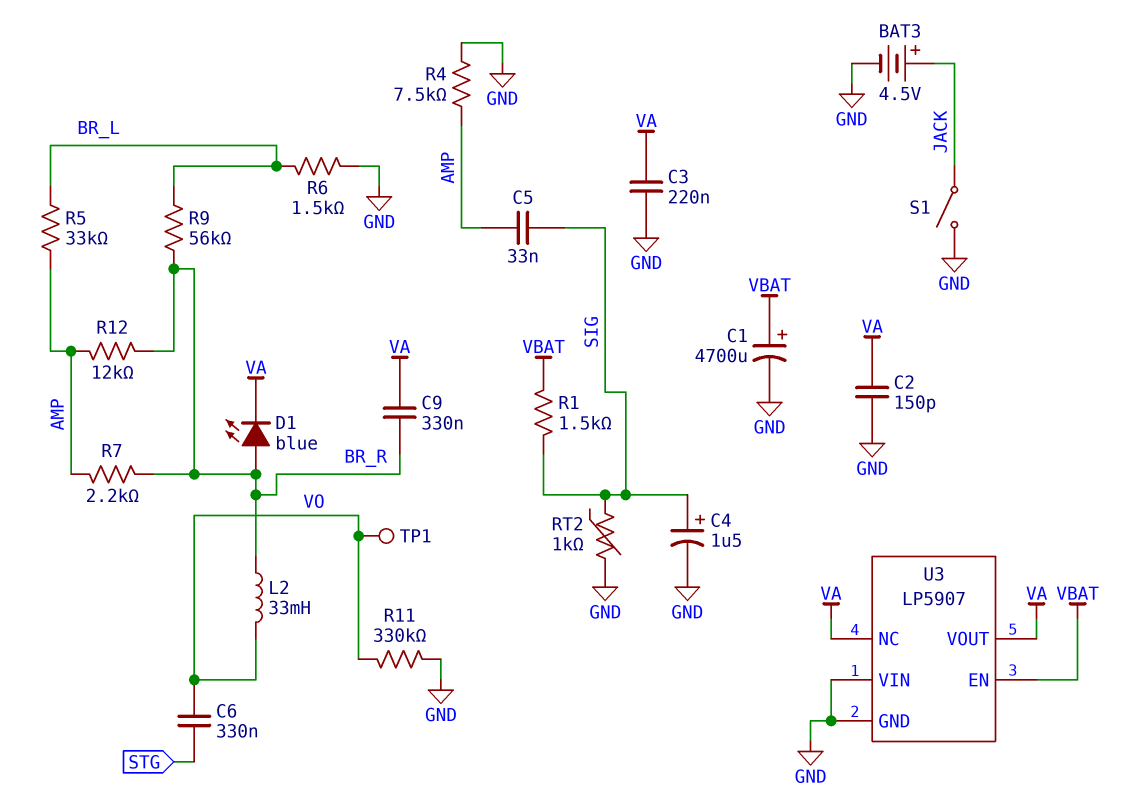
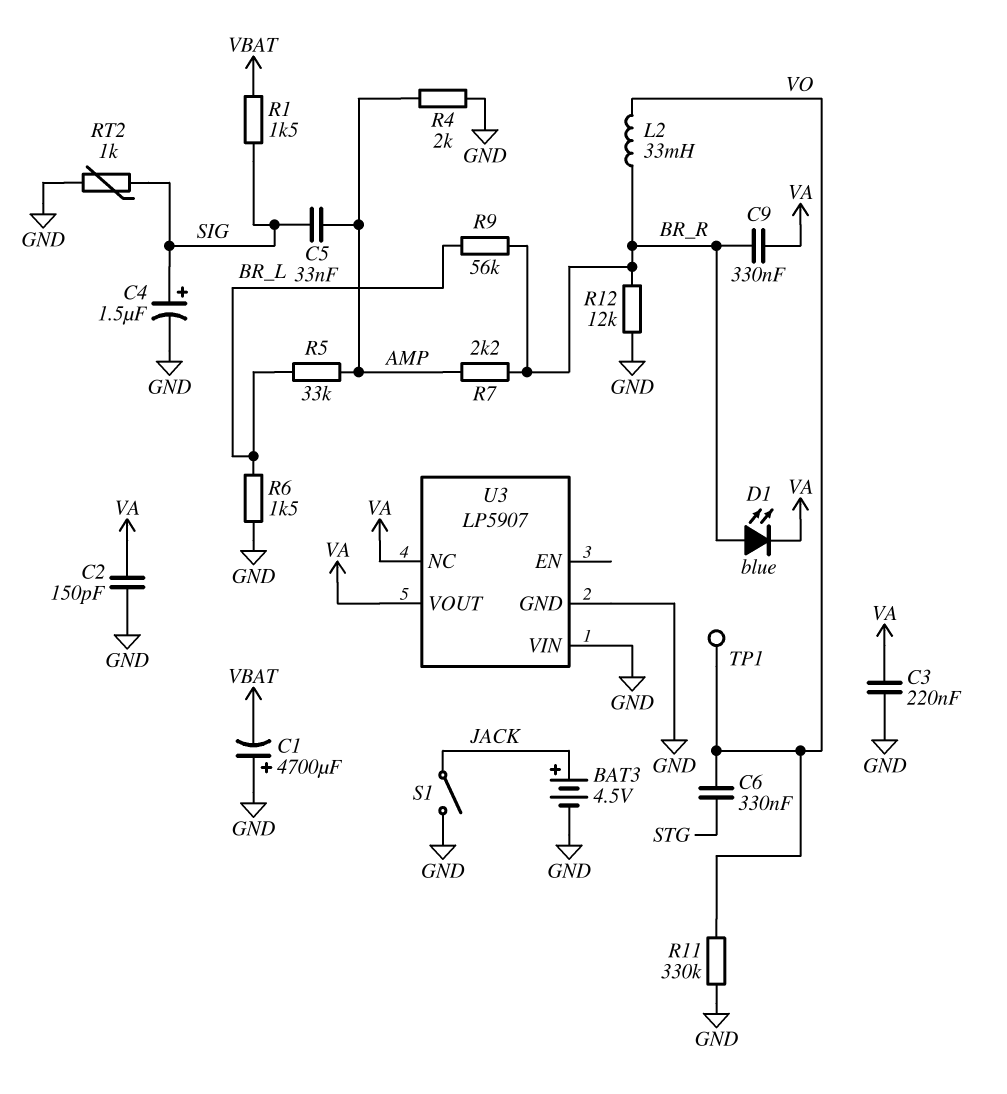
C1: 4700uF (plus VBAT, minus GND) -> 4700uF (plus GND, minus VBAT)
R4: 7.5k (AMP, GND) -> 2k (AMP, GND)
R12: 12k (AMP, BR_R) -> 12k (BR_R, GND)
U3 pin EN: VBAT -> none

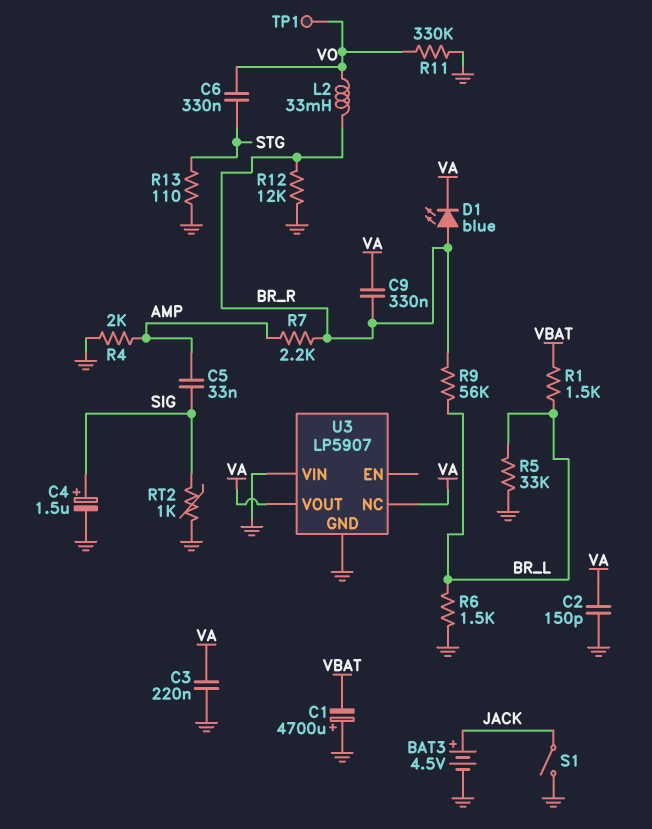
R1: 1.5k (SIG, VBAT) -> 1.5k (BR_L, VBAT)
R5: 33k (AMP, BR_L) -> 33k (BR_L, GND)
R13: none -> 110 (GND, STG)

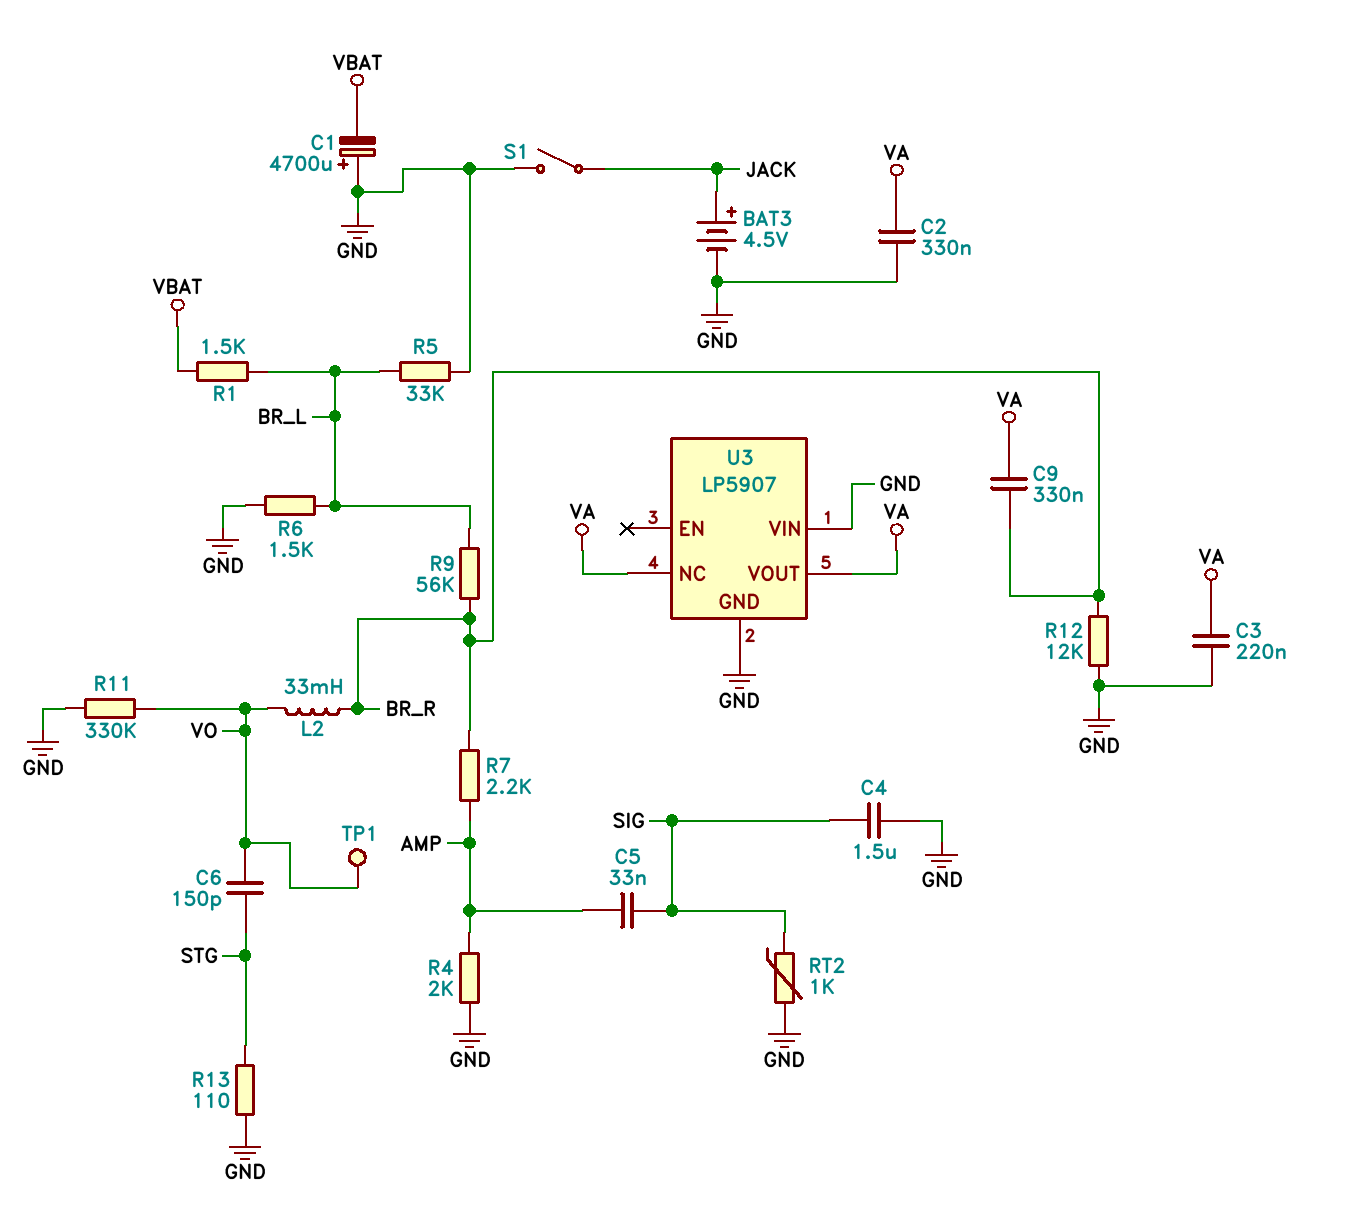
C2: 150pF (GND, VA) -> 330nF (GND, VA)
C4: 1.5uF (plus SIG, minus GND) -> 1.5uF (GND, SIG)
C6: 330nF (STG, VO) -> 150pF (STG, VO)
D1: LED blue (A BR_R, K VA) -> none

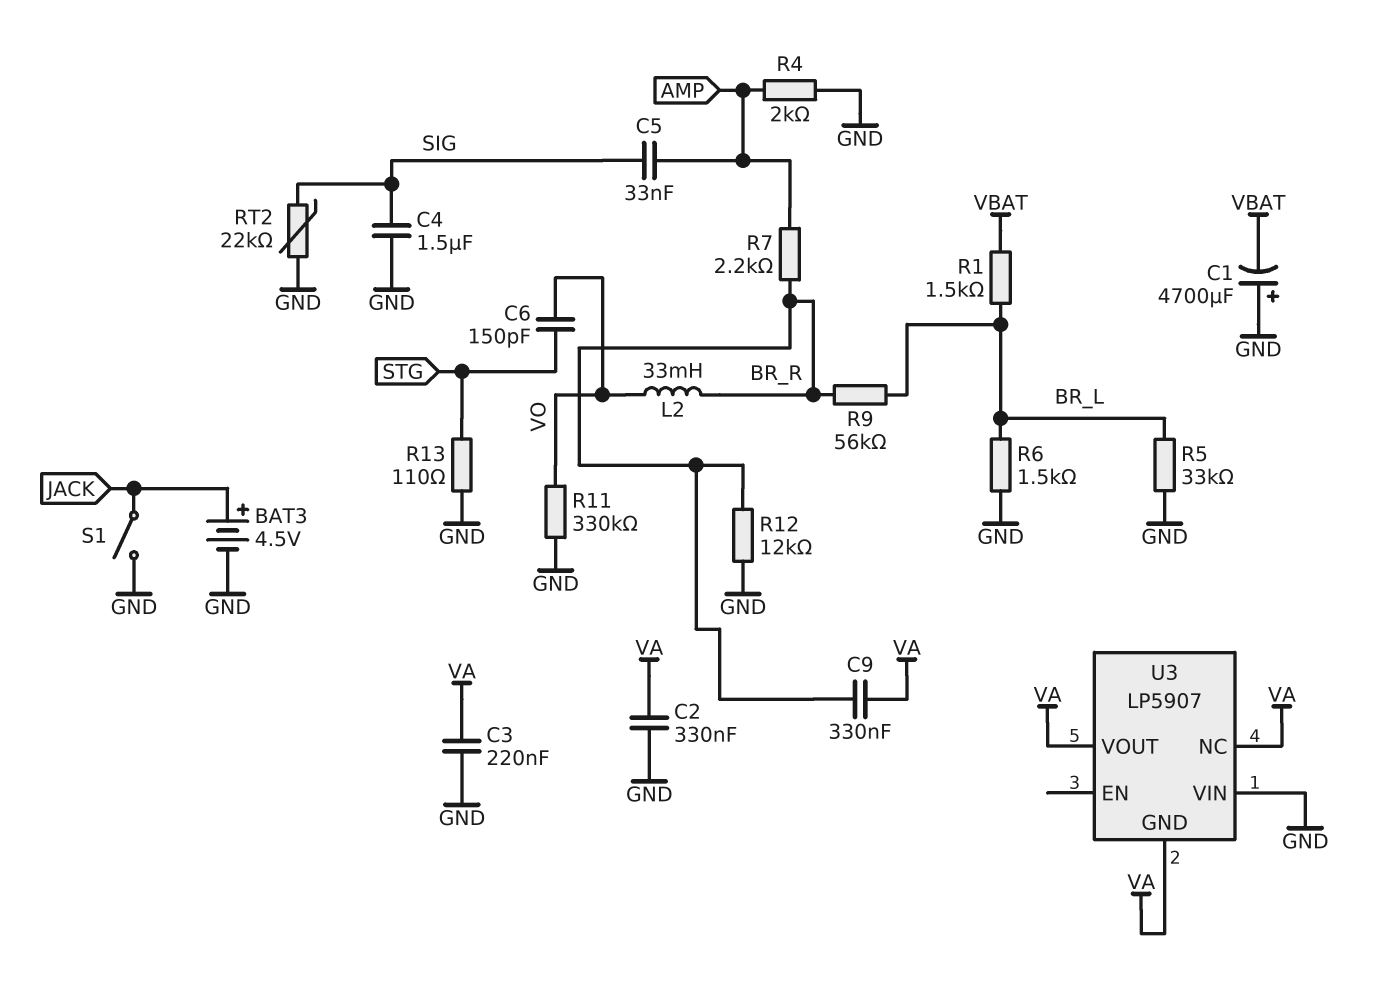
RT2: 1k (GND, SIG) -> 22k (GND, SIG)
TP1: test point (VO) -> none
U3 pin GND: GND -> VA

